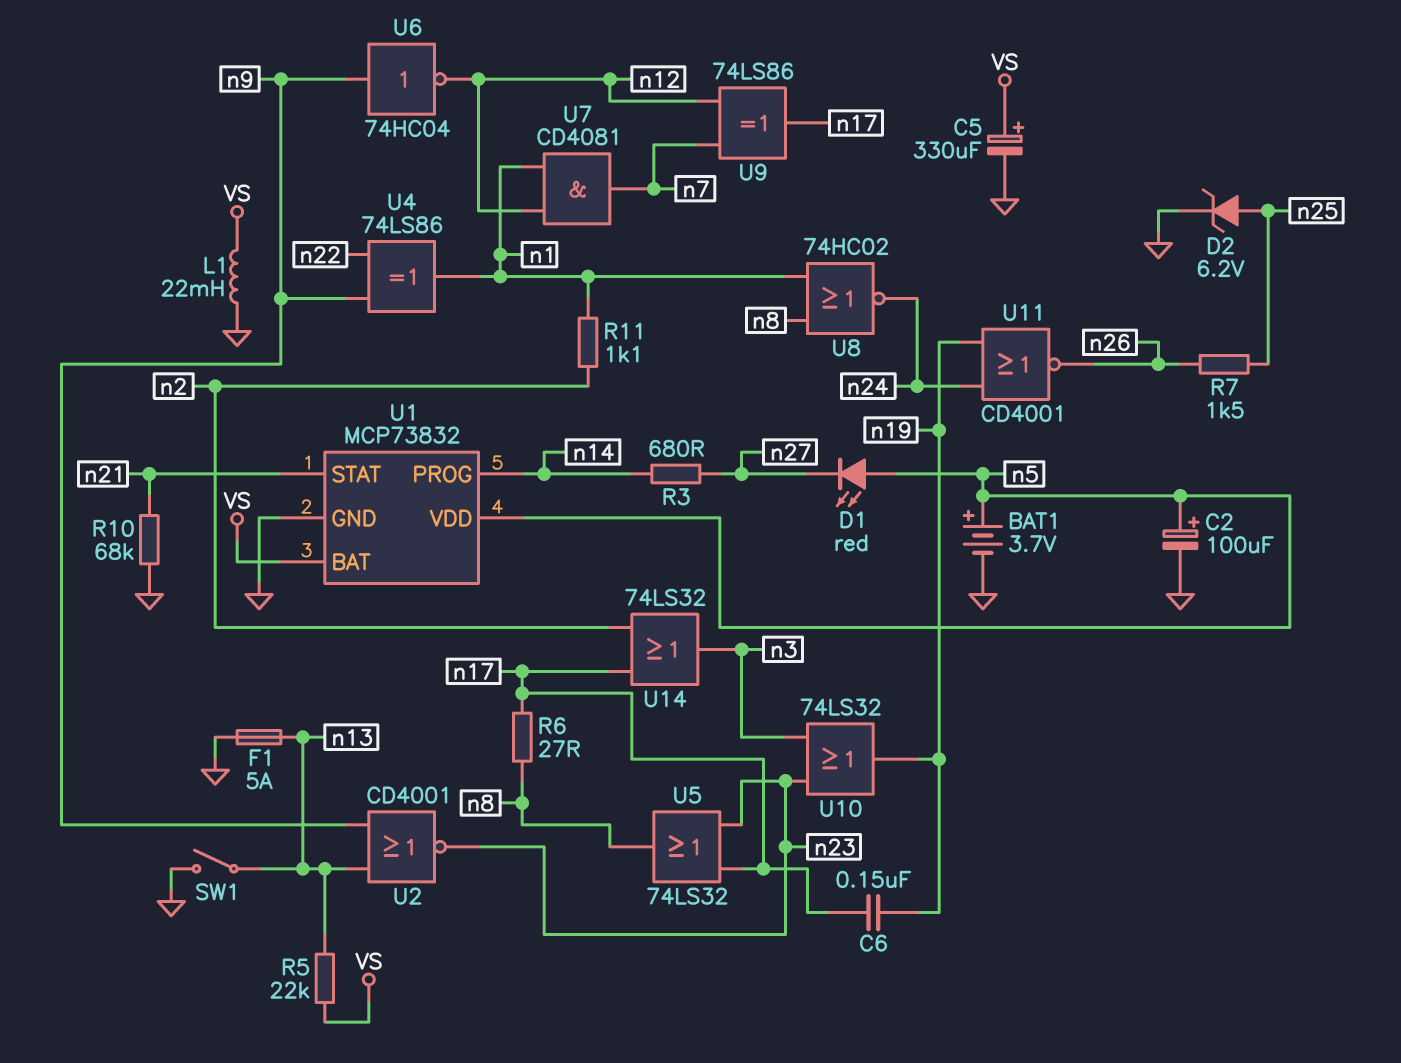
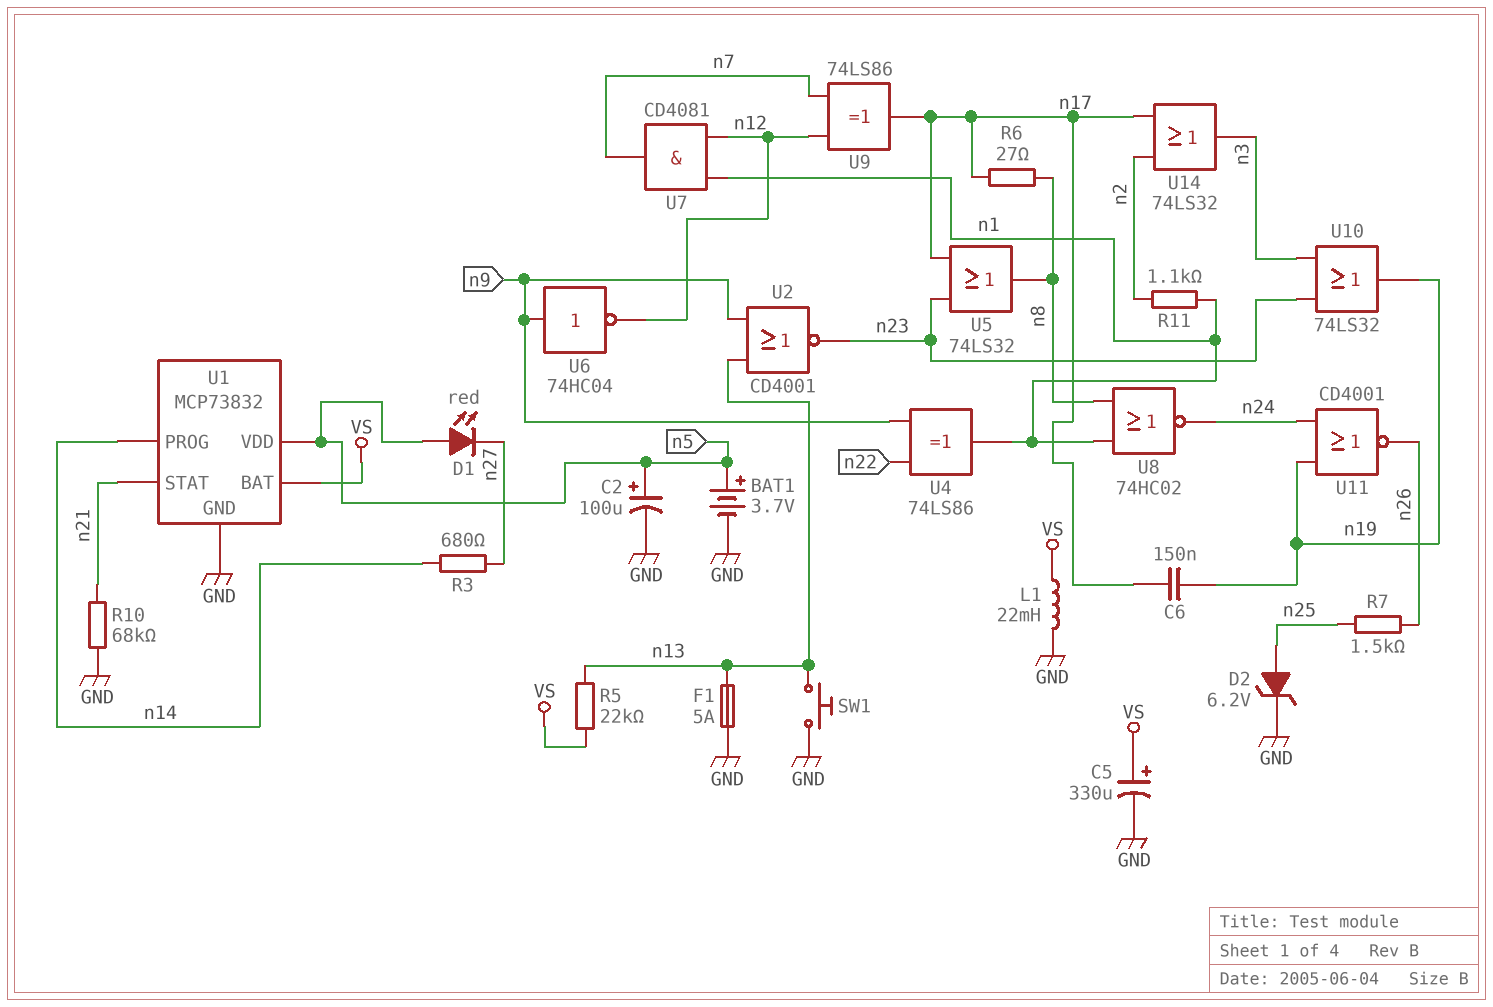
SW1: switch (GND, n13) -> button (GND, n13)

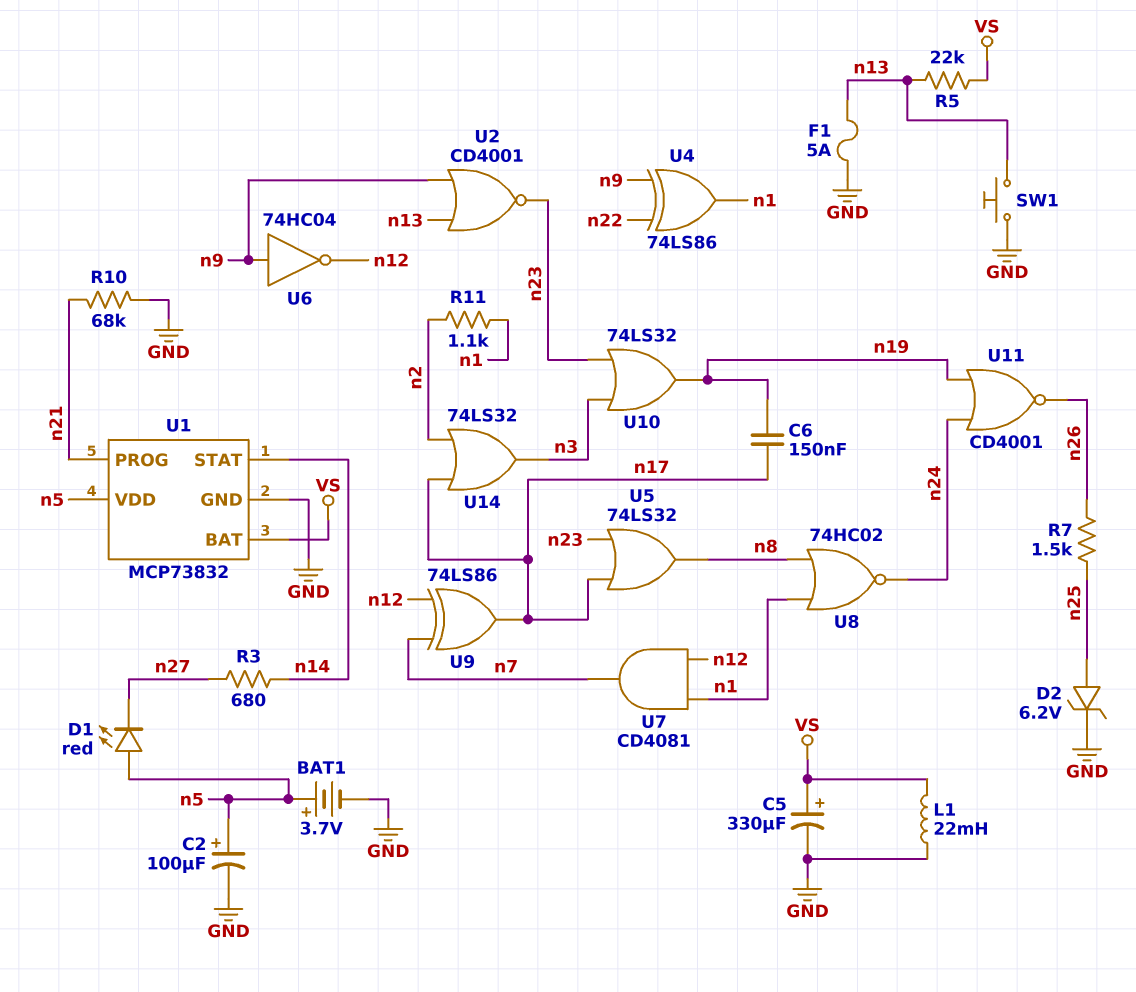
R6: 27 (n8, n17) -> none
U1 pin PROG: n14 -> n21
U1 pin STAT: n21 -> n14

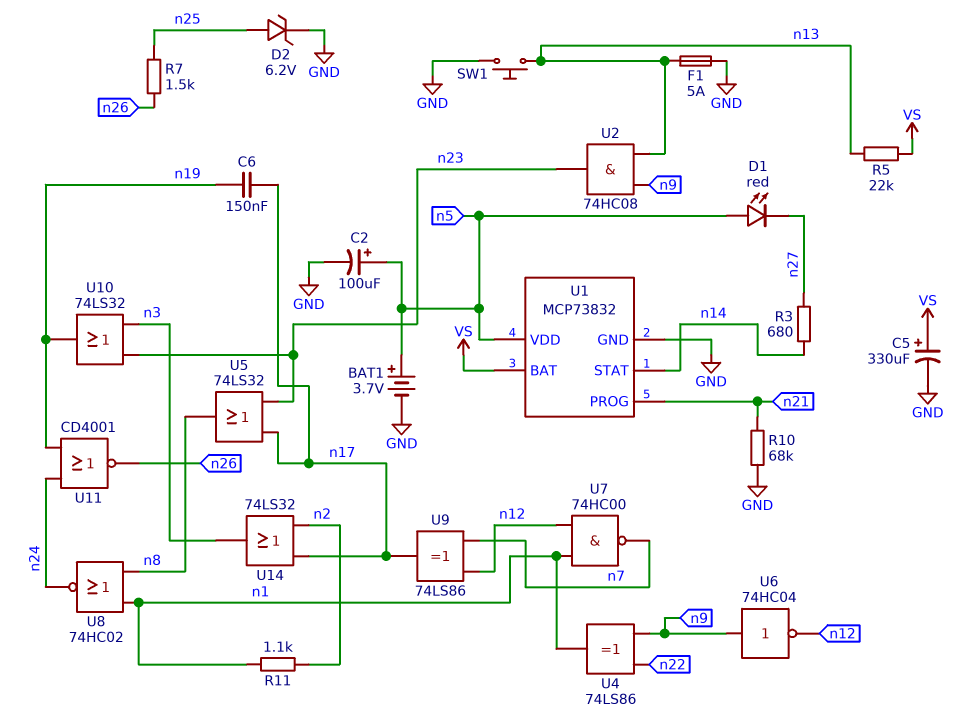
L1: 22mH (GND, VS) -> none
U2: NOR CD4001 (in n9, in n13, out n23) -> AND 74HC08 (in n9, in n13, out n23)
U7: AND CD4081 (in n1, in n12, out n7) -> NAND 74HC00 (in n1, in n12, out n7)

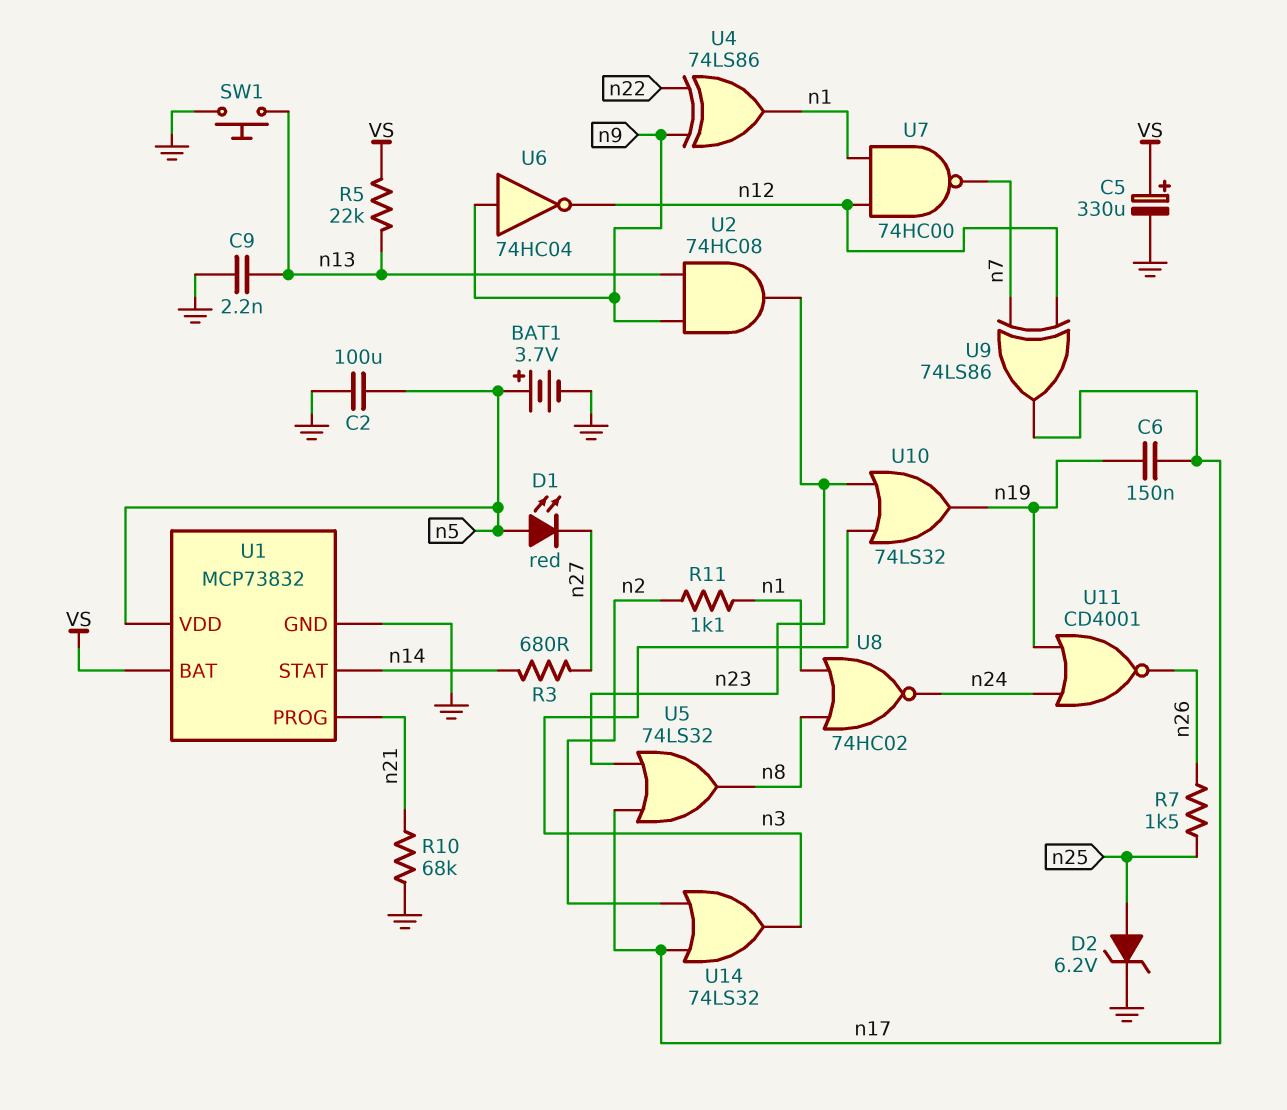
C2: 100uF (plus n5, minus GND) -> 100uF (GND, n5)
C9: none -> 2.2nF (GND, n13)
F1: 5A (GND, n13) -> none

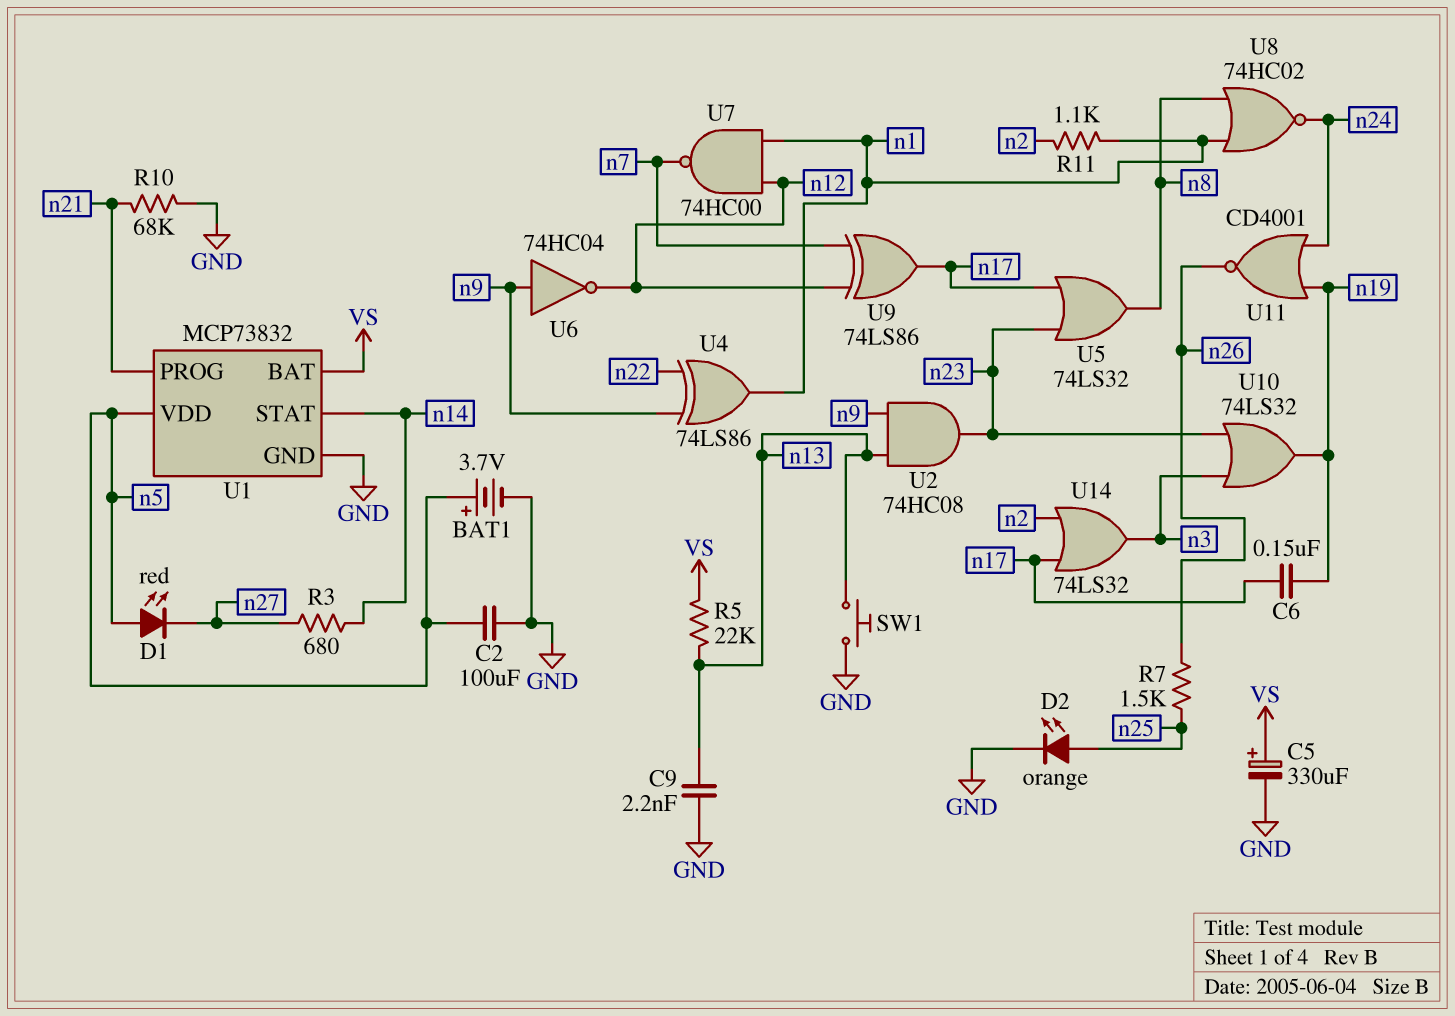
D2: zener 6.2V (A n25, K GND) -> LED orange (A n25, K GND)

